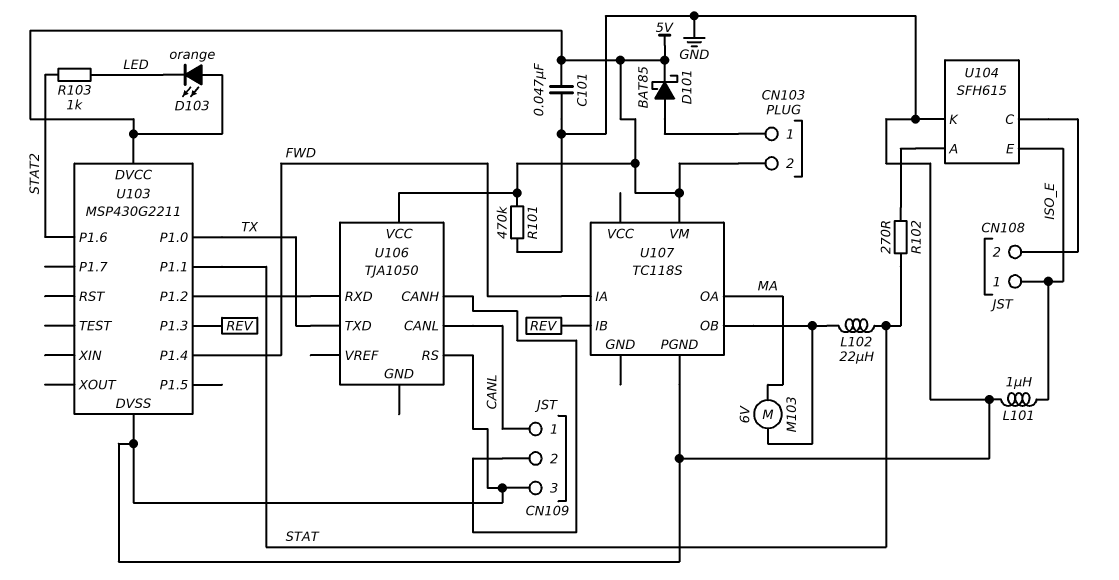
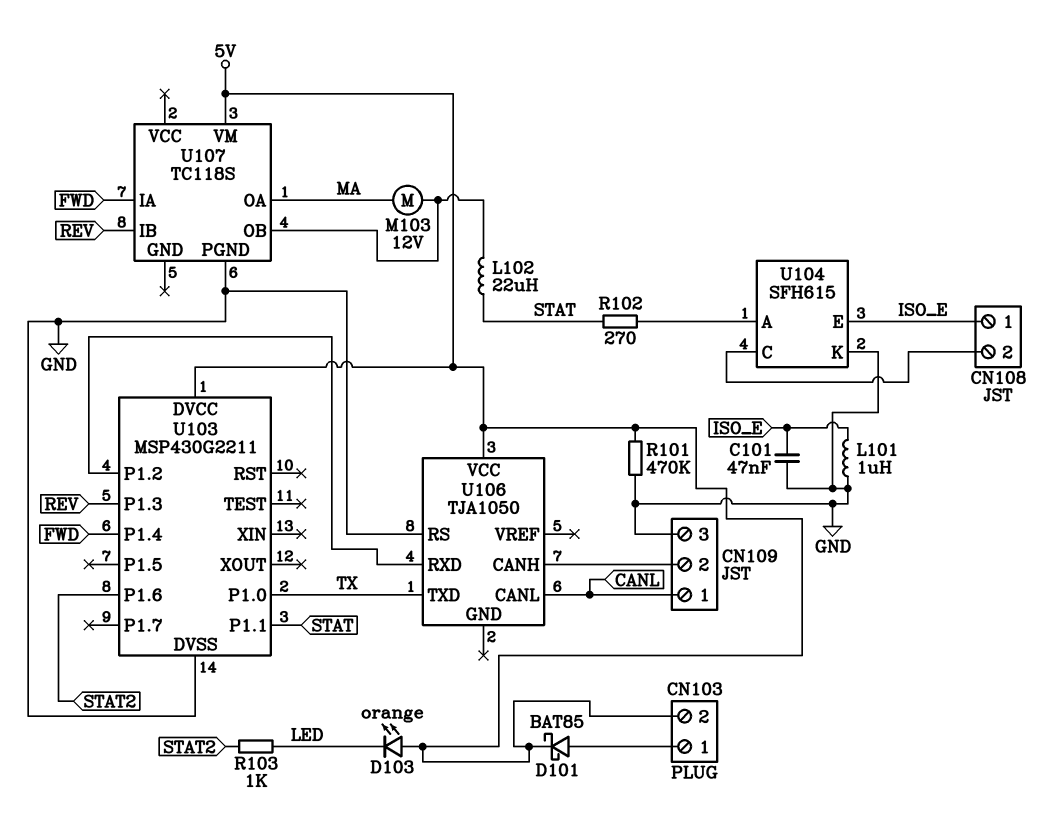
C101: 47nF (5V, GND) -> 47nF (GND, ISO_E)
M103: motor 6V (MA, U107/OB) -> motor 12V (MA, U107/OB)

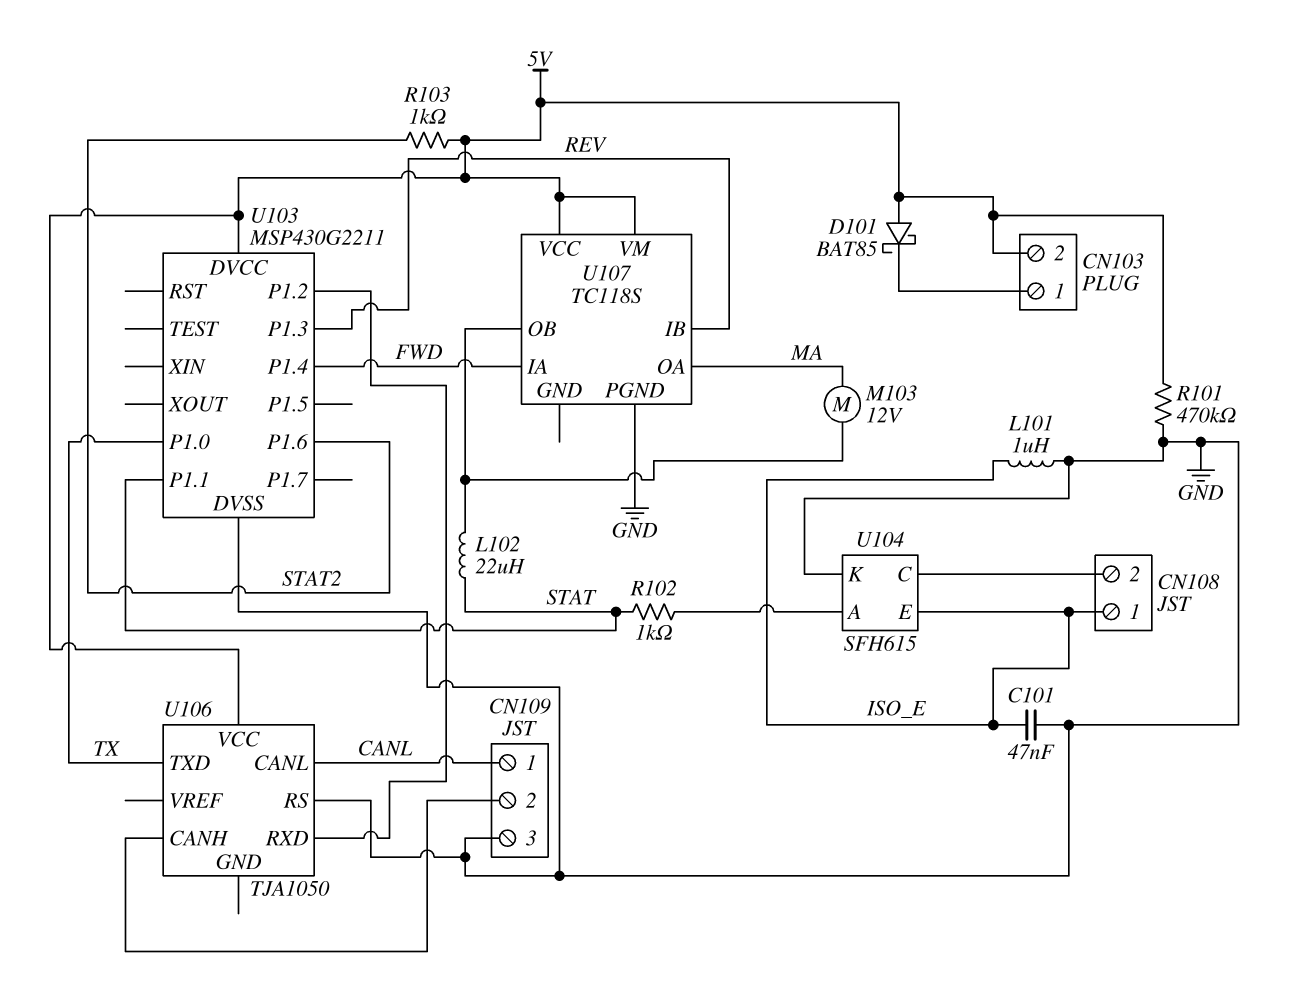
D101: schottky BAT85 (A CN103/1, K 5V) -> schottky BAT85 (A 5V, K CN103/1)
D103: LED orange (A 5V, K LED) -> none
R102: 270 (STAT, U104/A) -> 1k (STAT, U104/A)
R103: 1k (LED, STAT2) -> 1k (5V, STAT2)
U107 pin VCC: none -> 5V

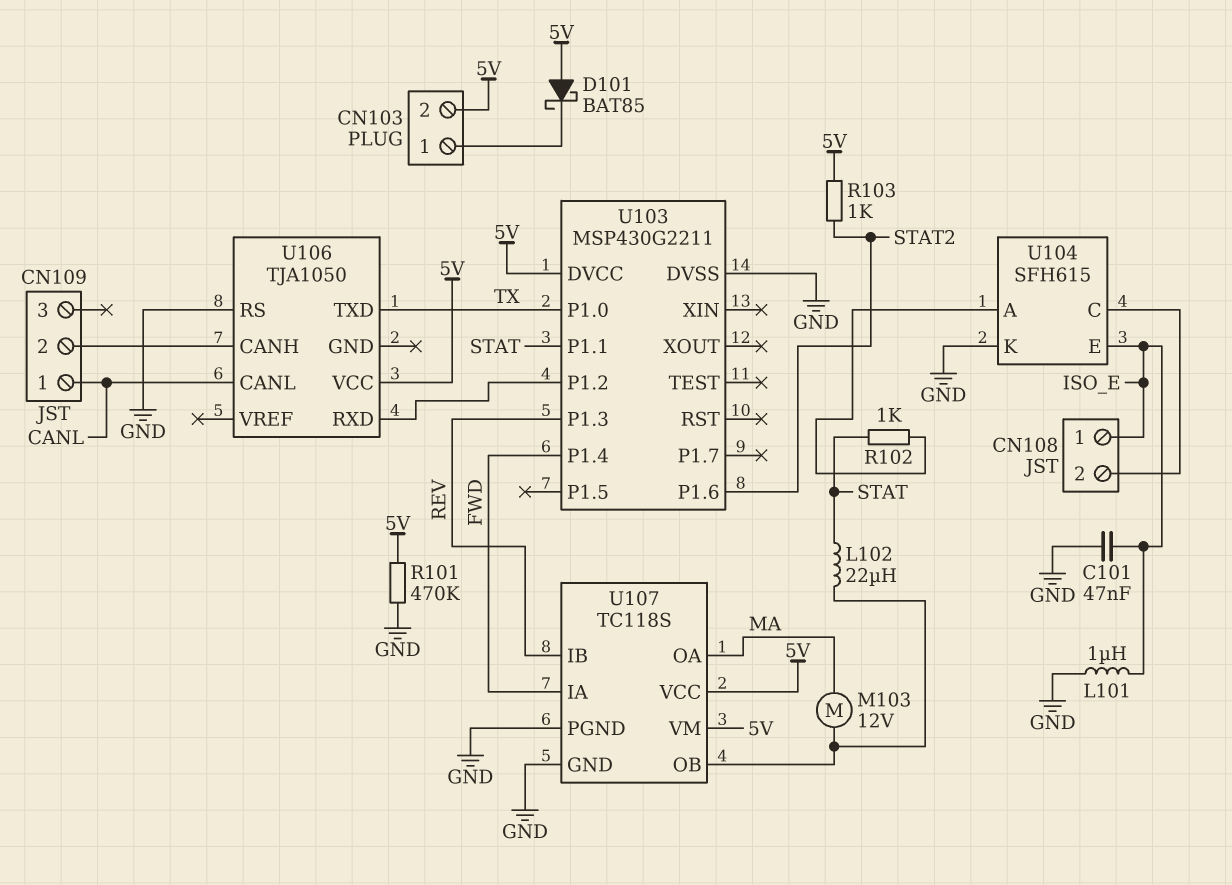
CN109 pin 3: GND -> none
U107 pin GND: none -> GND

